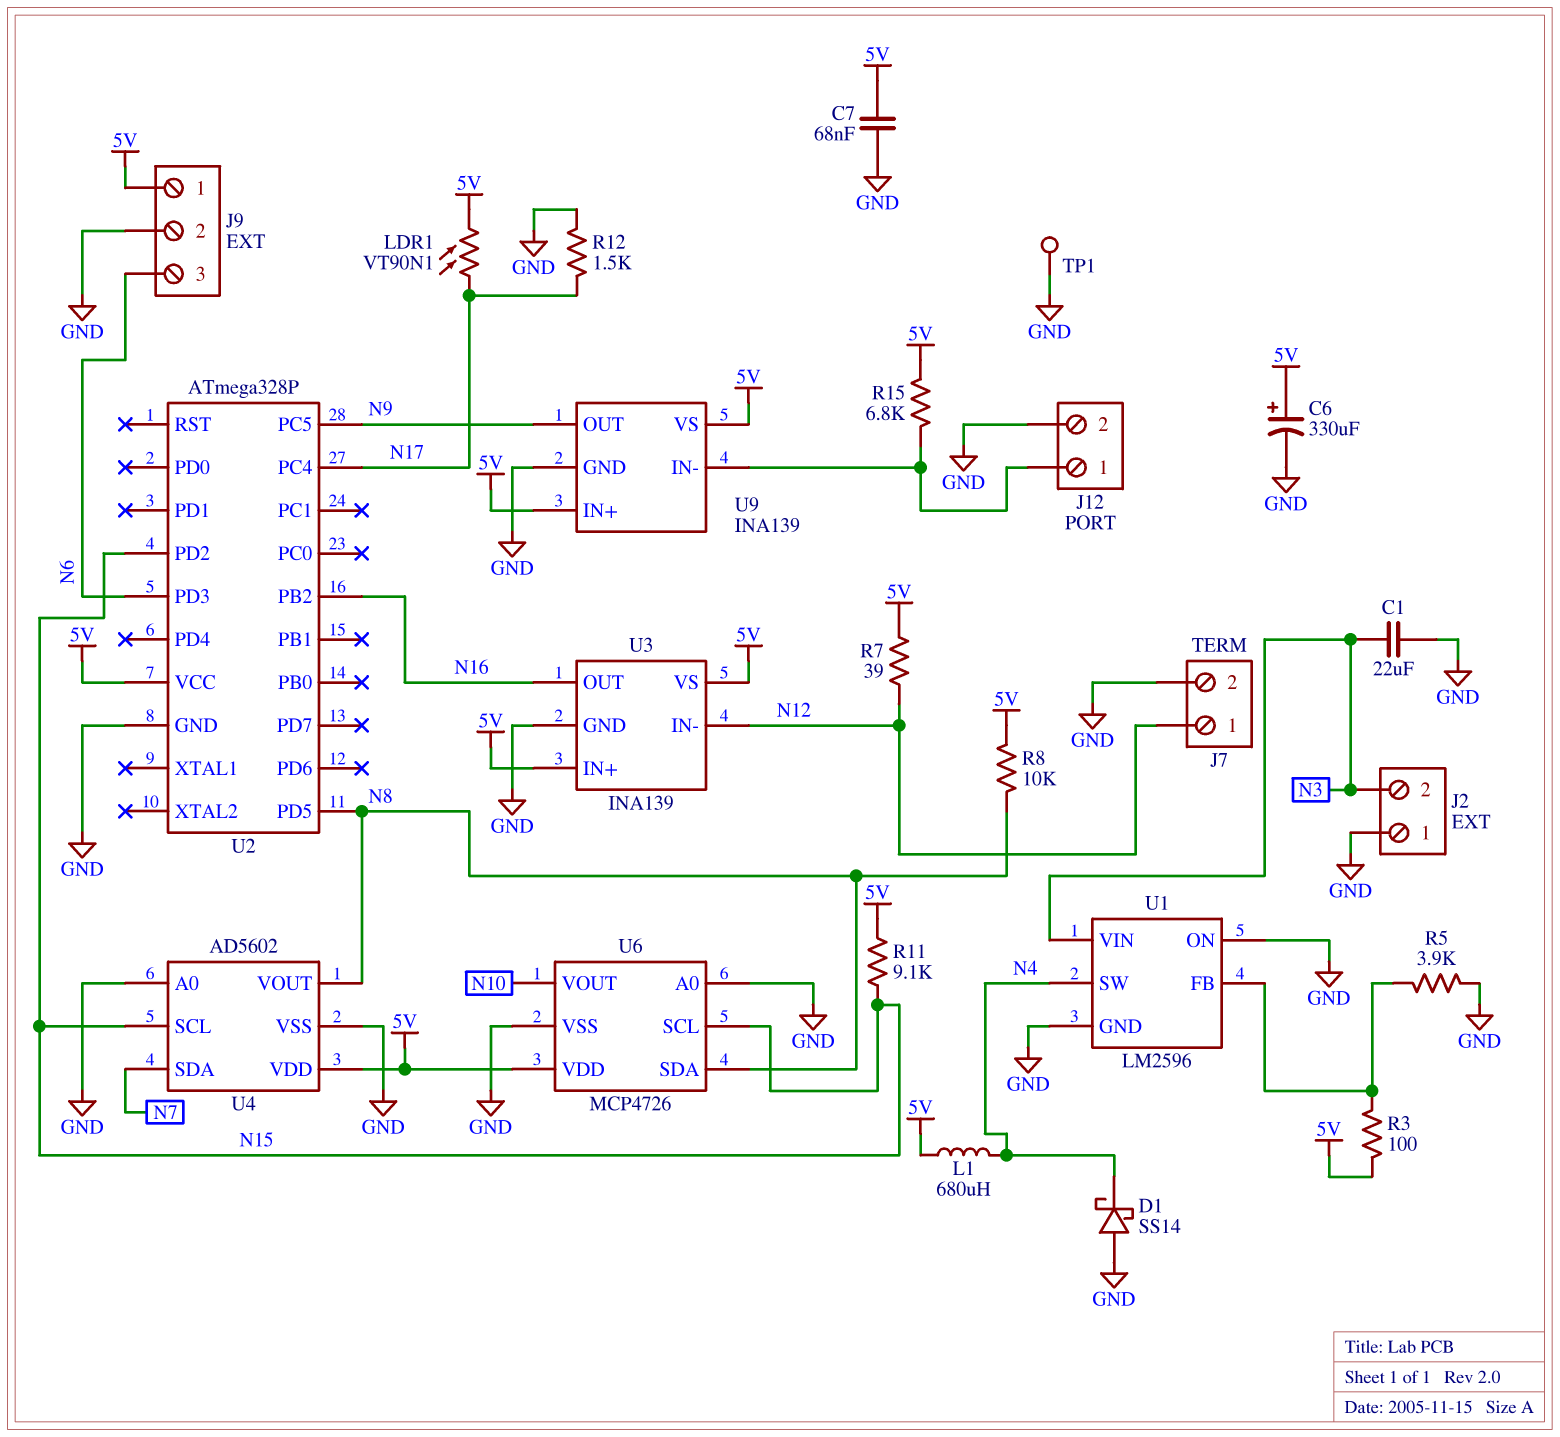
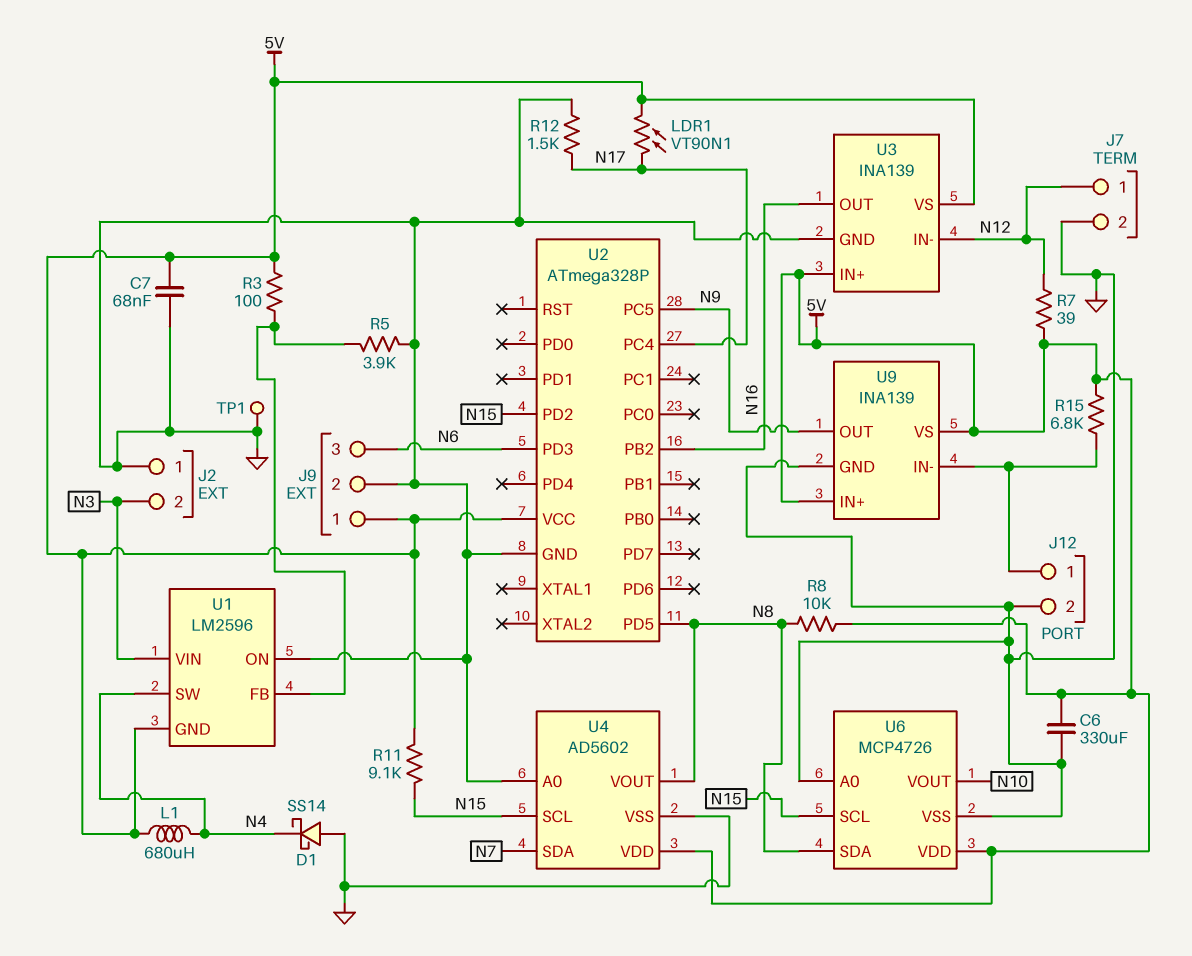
C1: 22uF (GND, N3) -> none
C6: 330uF (plus 5V, minus GND) -> 330uF (5V, GND)
U1 pin GND: GND -> 5V

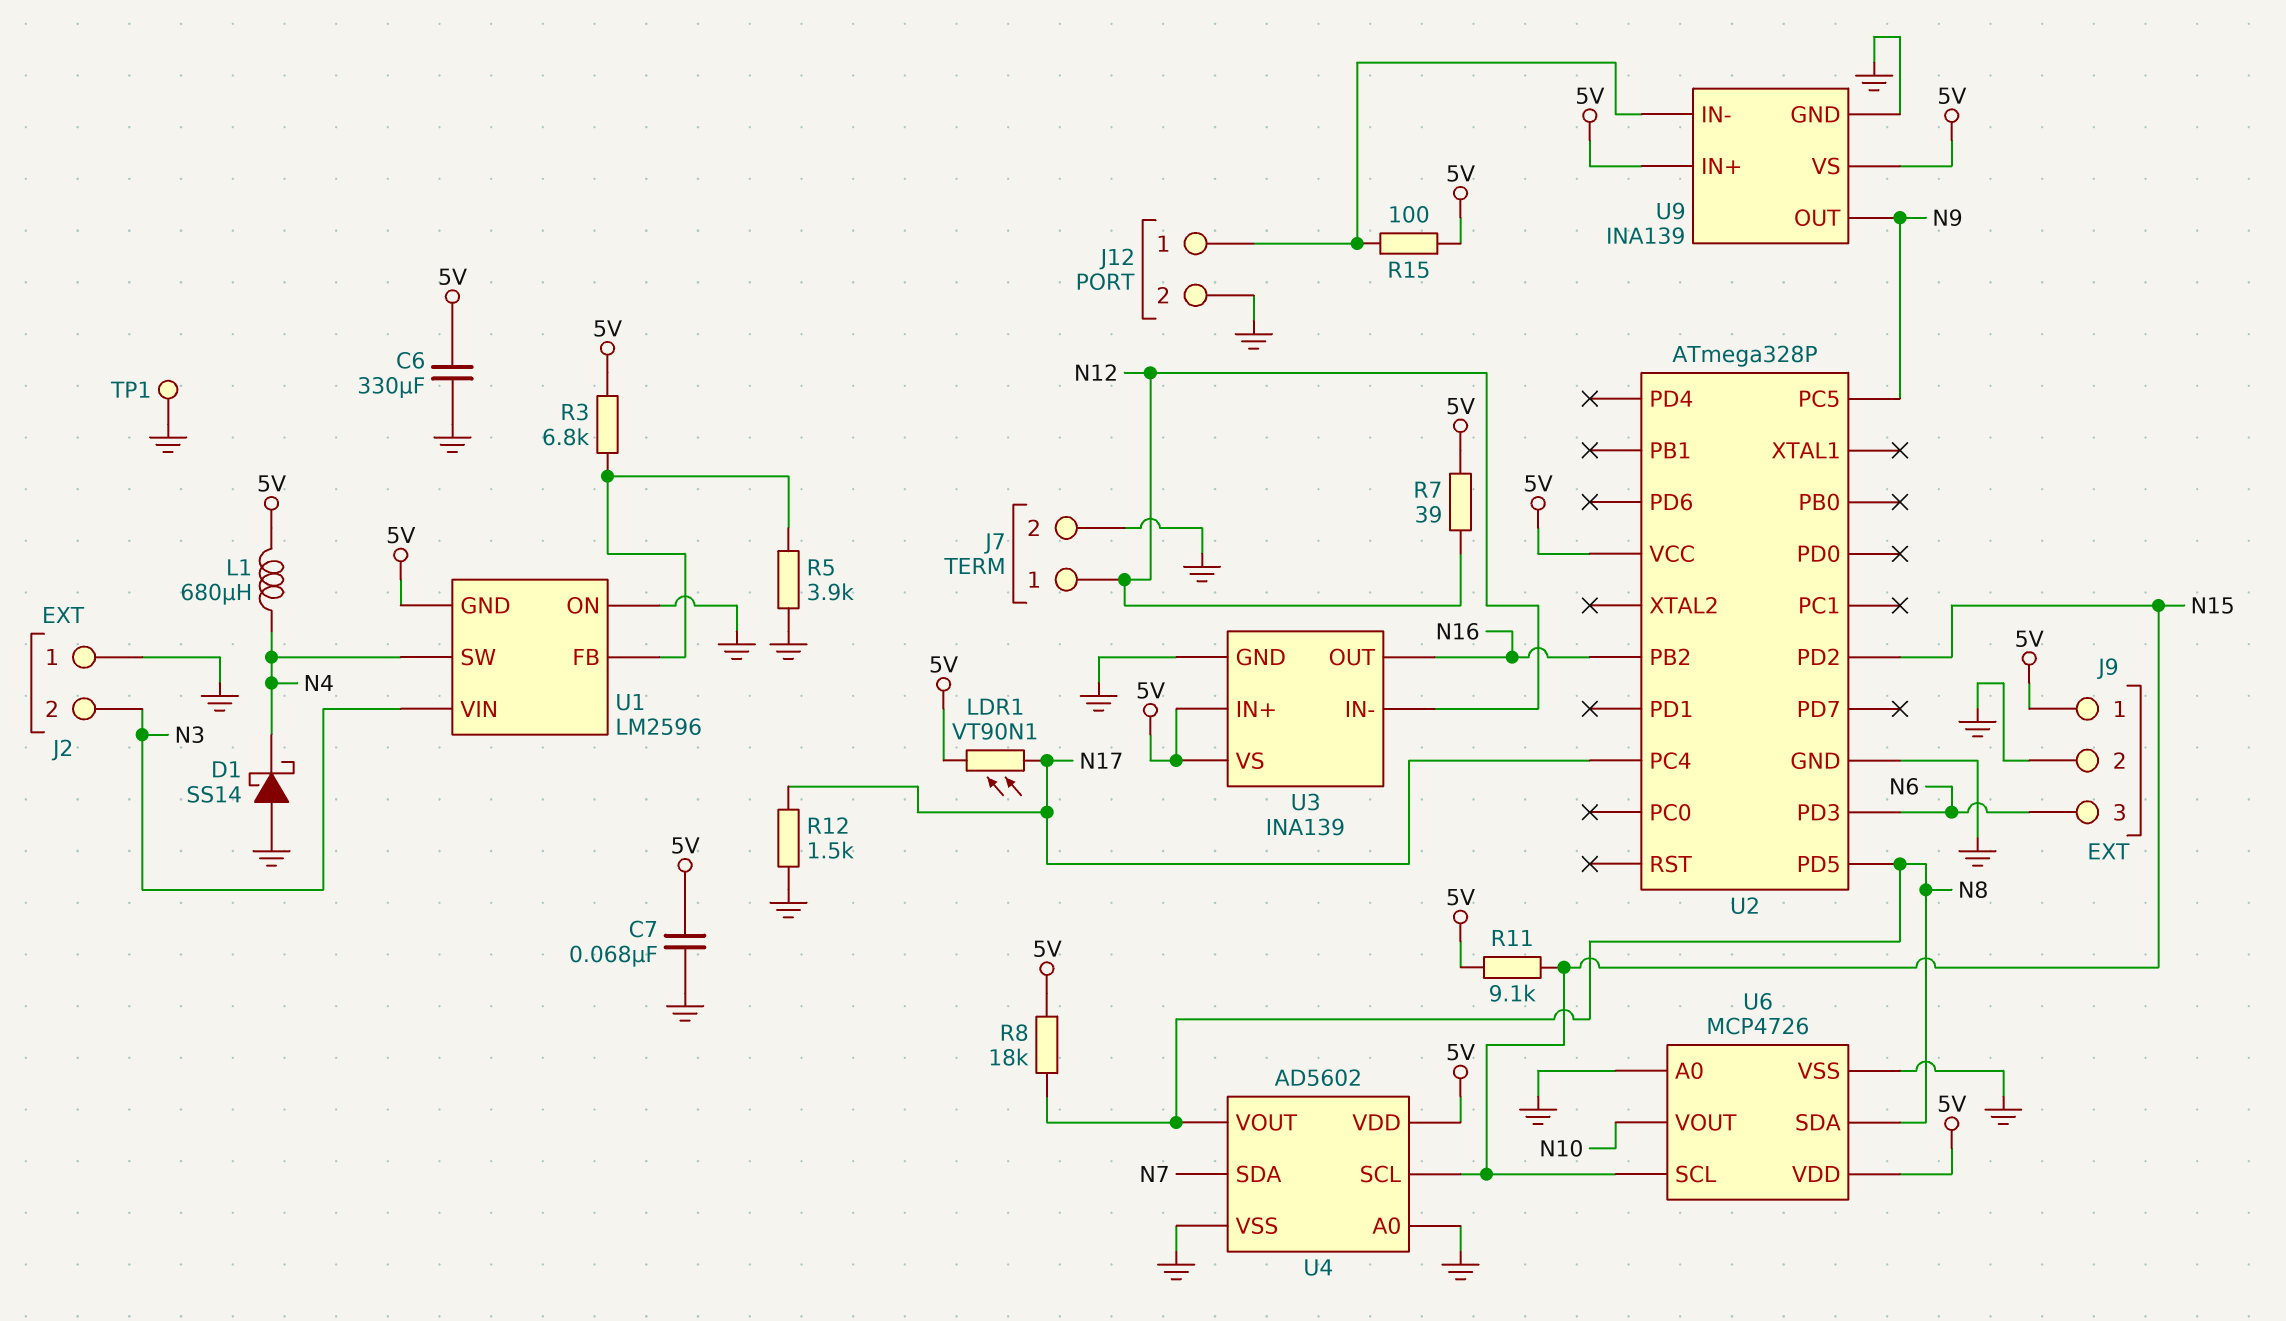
R3: 100 (5V, U1/FB) -> 6.8k (5V, U1/FB)
R8: 10k (5V, N8) -> 18k (5V, N8)
R15: 6.8k (5V, J12/1) -> 100 (5V, J12/1)

